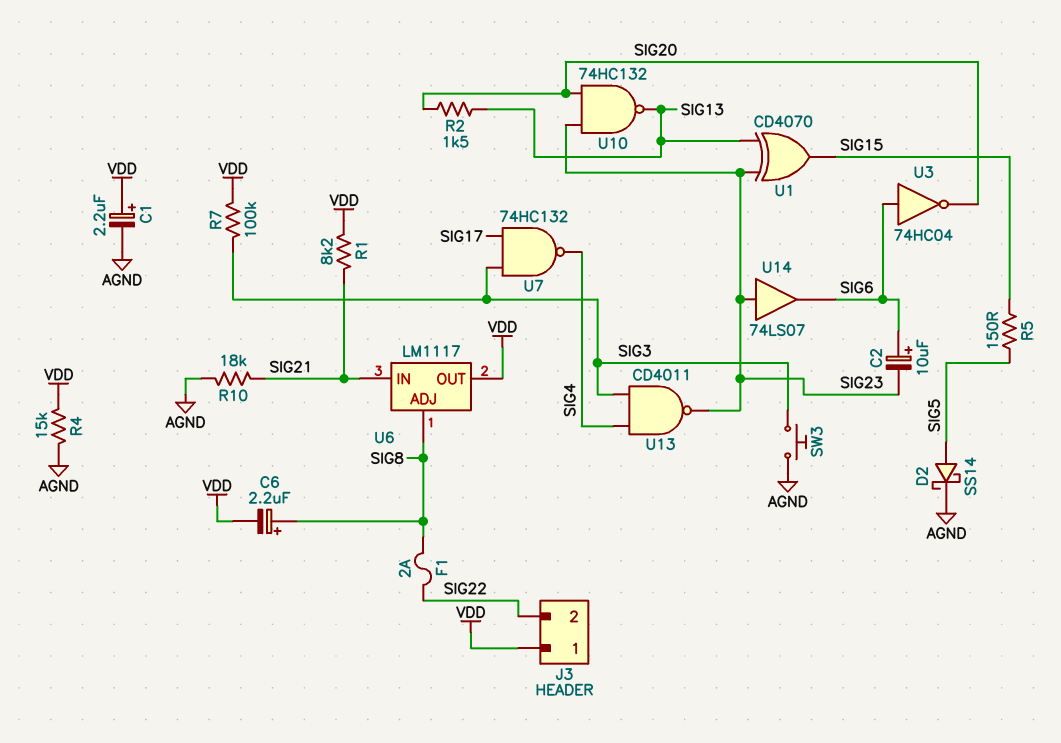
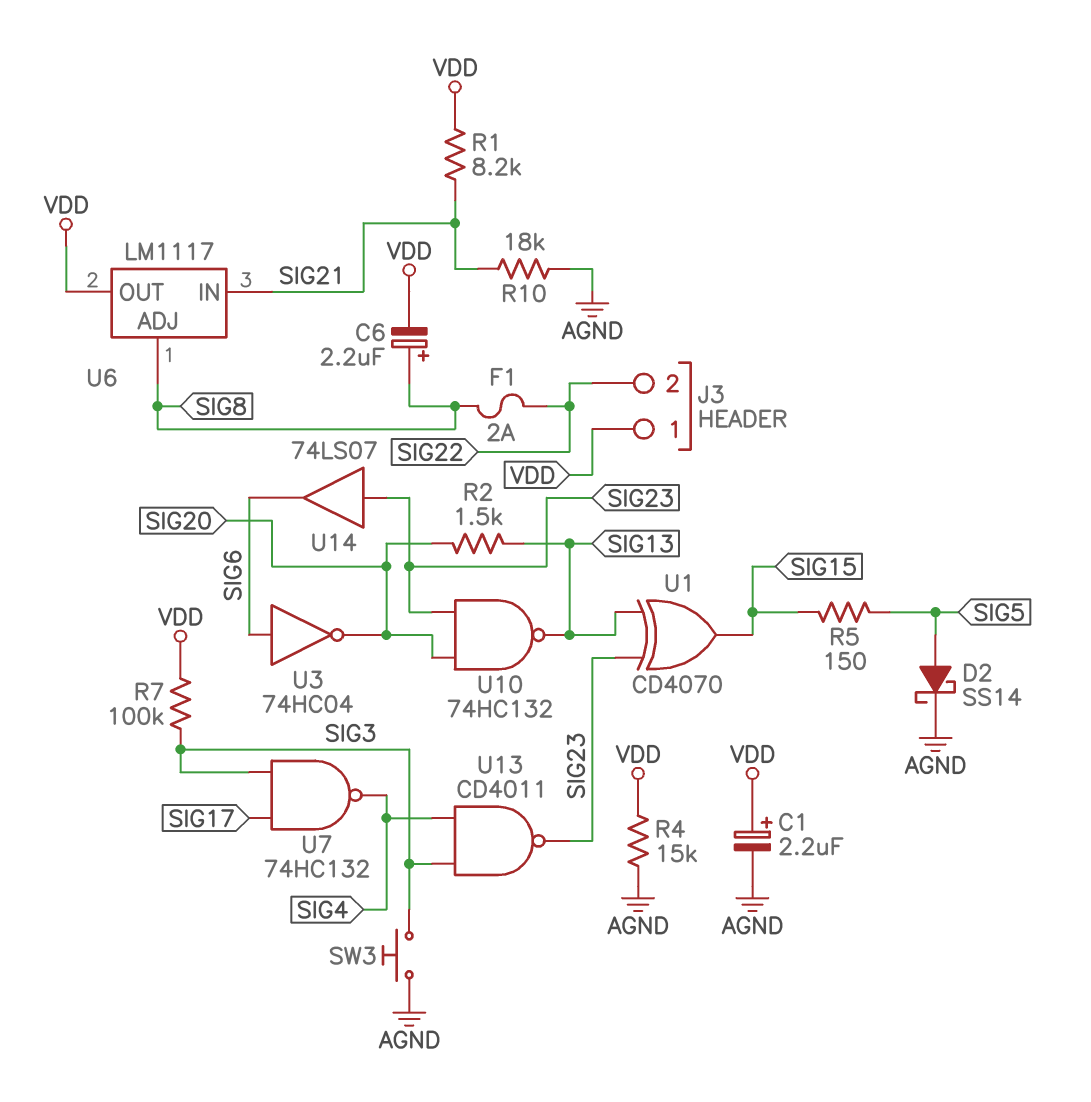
C2: 10uF (plus SIG6, minus SIG23) -> none

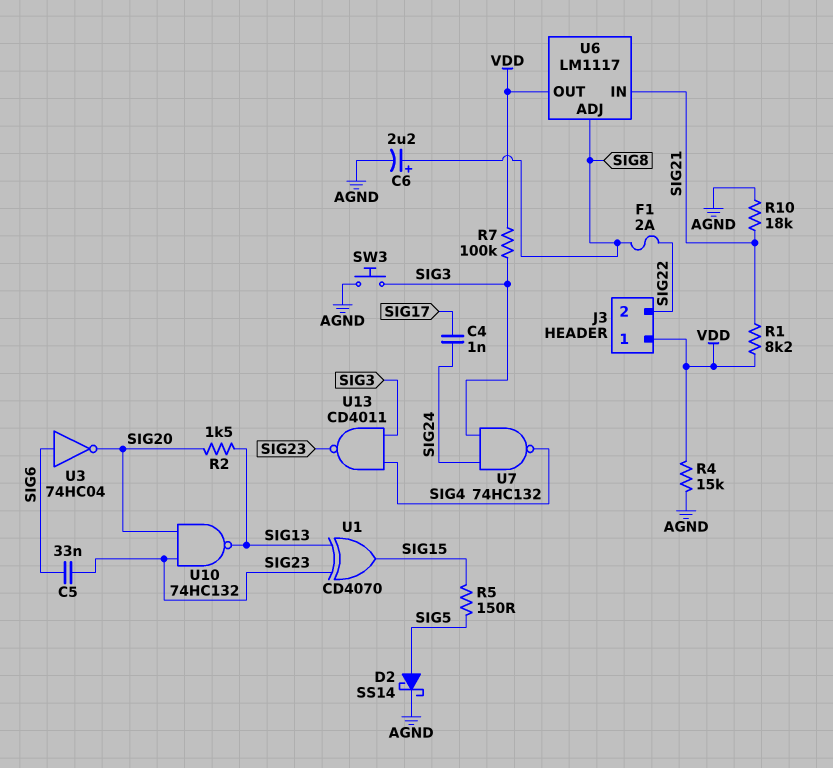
C1: 2.2uF (plus VDD, minus AGND) -> none
C4: none -> 1nF (SIG17, SIG24)
C5: none -> 33nF (SIG6, SIG23)
C6: 2.2uF (plus SIG8, minus VDD) -> 2.2uF (plus SIG8, minus AGND)
U7: NAND 74HC132 (in SIG3, in SIG17, out SIG4) -> NAND 74HC132 (in SIG3, in SIG24, out SIG4)
U14: buffer 74LS07 (in SIG23, out SIG6) -> none

